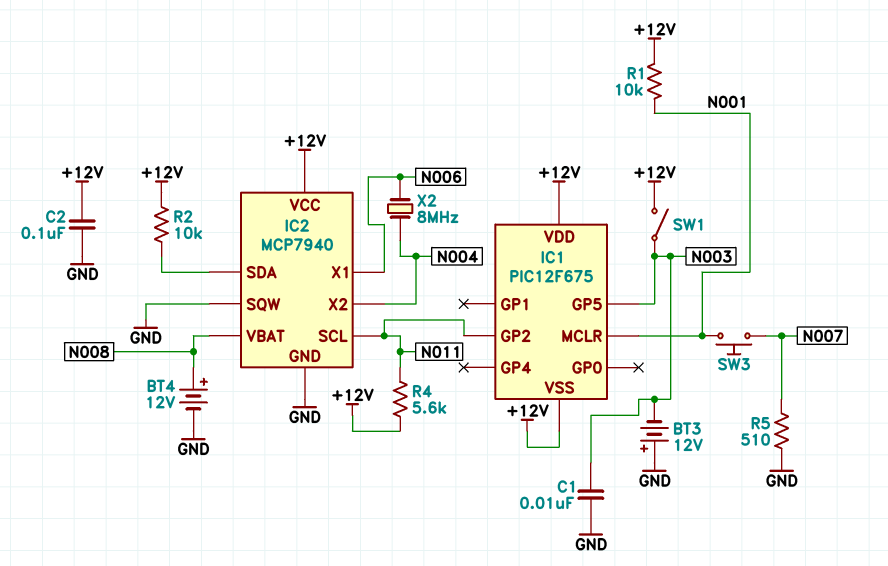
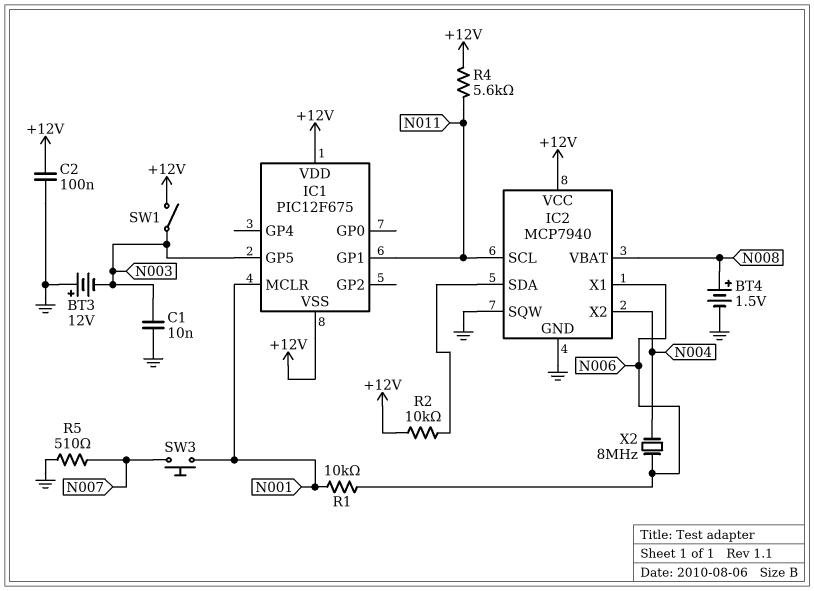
BT4: 12V (plus N008, minus GND) -> 1.5V (plus N008, minus GND)
IC1 pin GP1: none -> N011
IC1 pin GP2: N011 -> none
R1: 10k (+12V, N001) -> 10k (N001, N006)

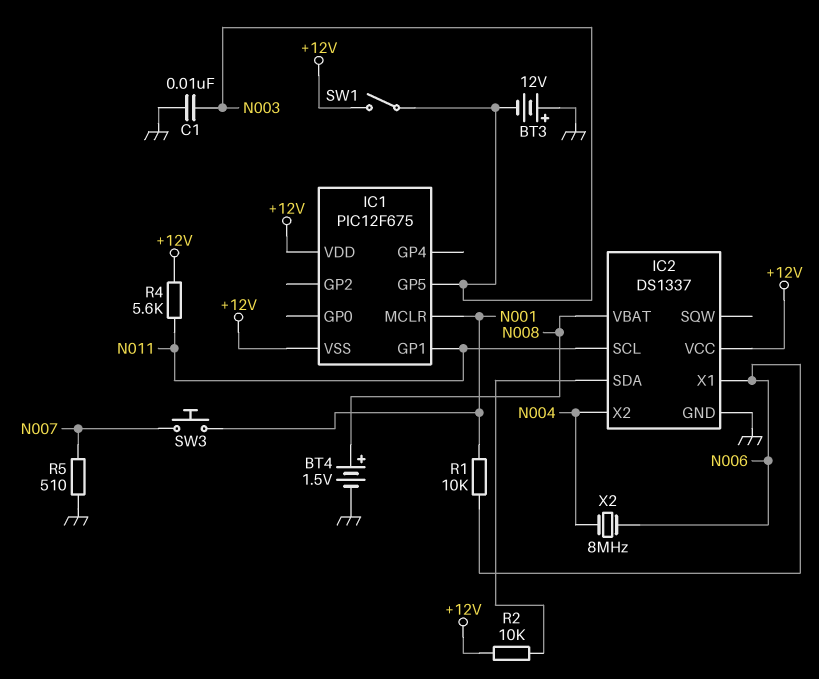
C2: 100nF (+12V, GND) -> none
IC2: MCP7940 -> DS1337
IC2 pin SQW: GND -> none

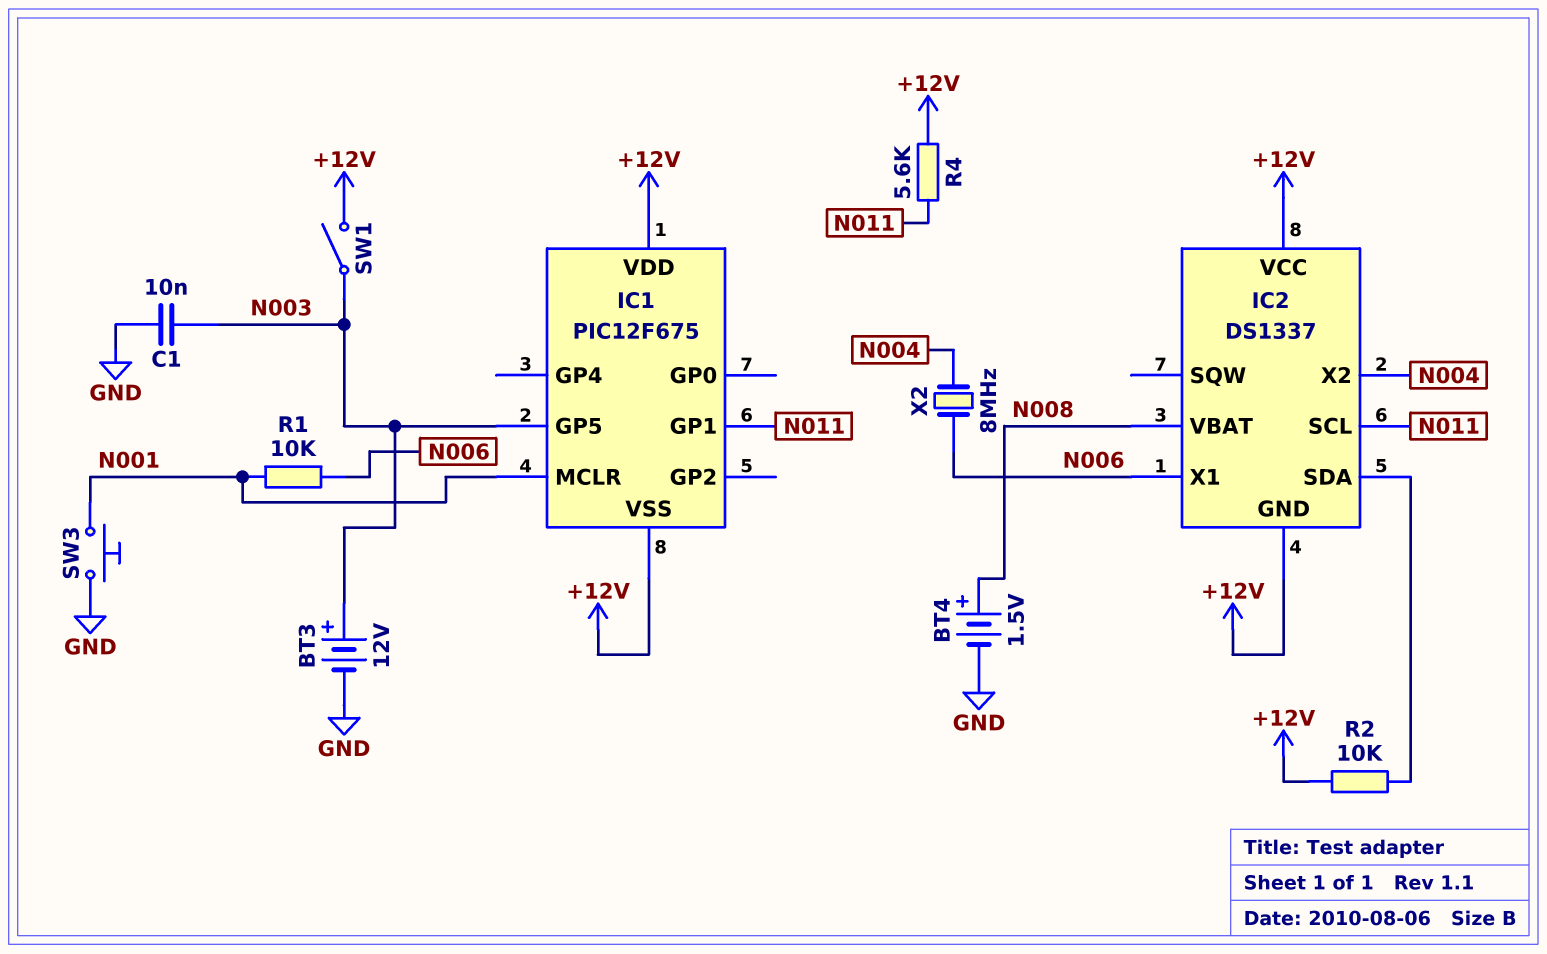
BT3: 12V (plus GND, minus N003) -> 12V (plus N003, minus GND)
IC2 pin GND: GND -> +12V
R5: 510 (GND, N007) -> none
SW3: button (N001, N007) -> button (GND, N001)

